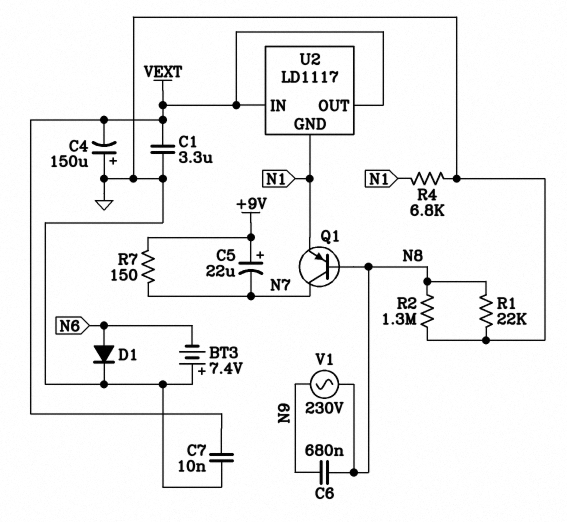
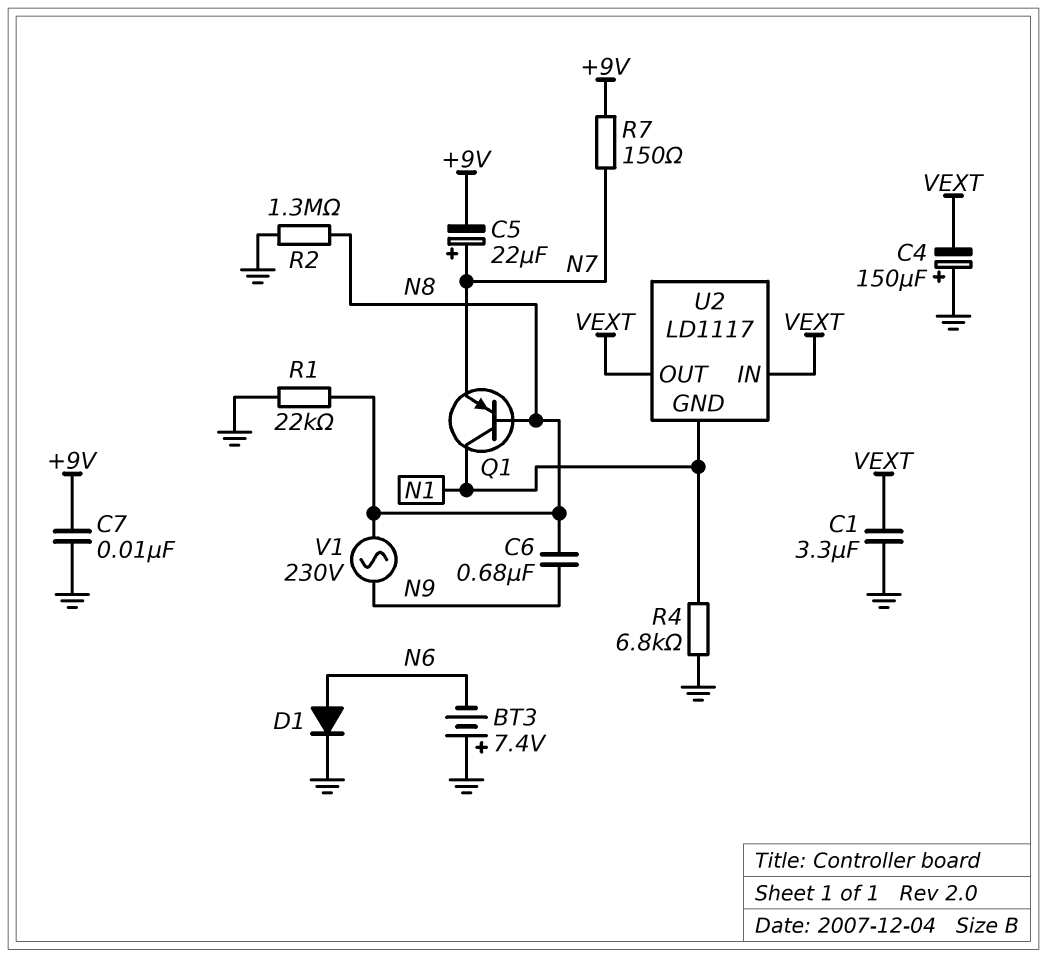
C5: 22uF (plus +9V, minus N7) -> 22uF (plus N7, minus +9V)
C7: 10nF (GND, VEXT) -> 10nF (+9V, GND)
Q1: PNP (B N8, C N7, E N1) -> PNP (B N8, C N1, E N7)

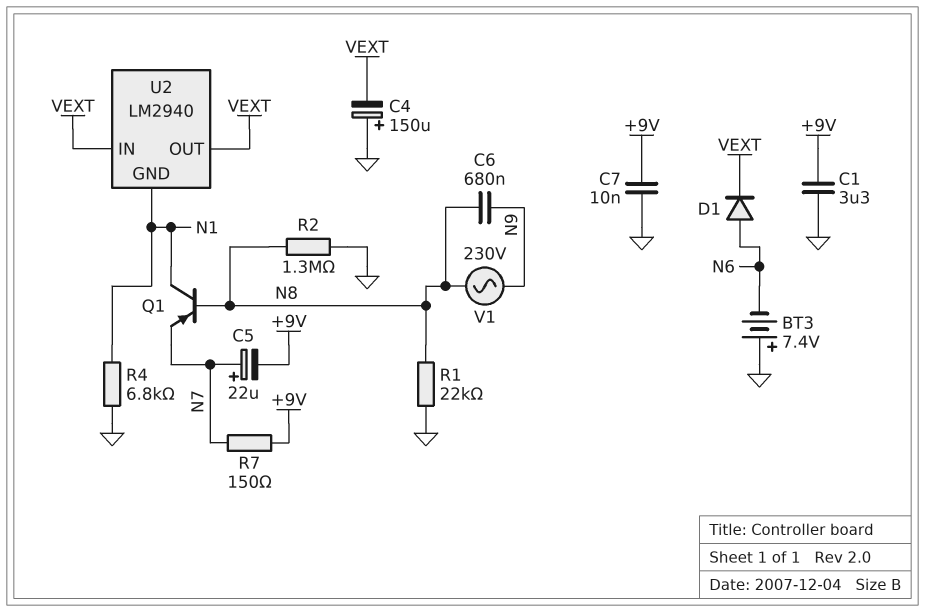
C1: 3.3uF (GND, VEXT) -> 3.3uF (+9V, GND)
D1: diode (A N6, K GND) -> diode (A N6, K VEXT)
U2: LD1117 -> LM2940

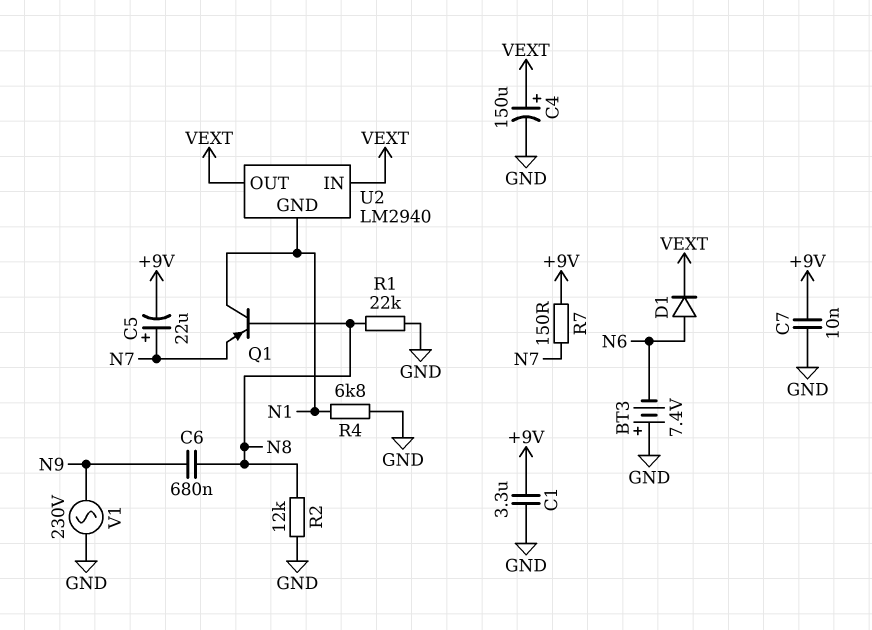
C4: 150uF (plus GND, minus VEXT) -> 150uF (plus VEXT, minus GND)
R2: 1.3M (GND, N8) -> 12k (GND, N8)
V1: AC 230V (N8, N9) -> AC 230V (GND, N9)

